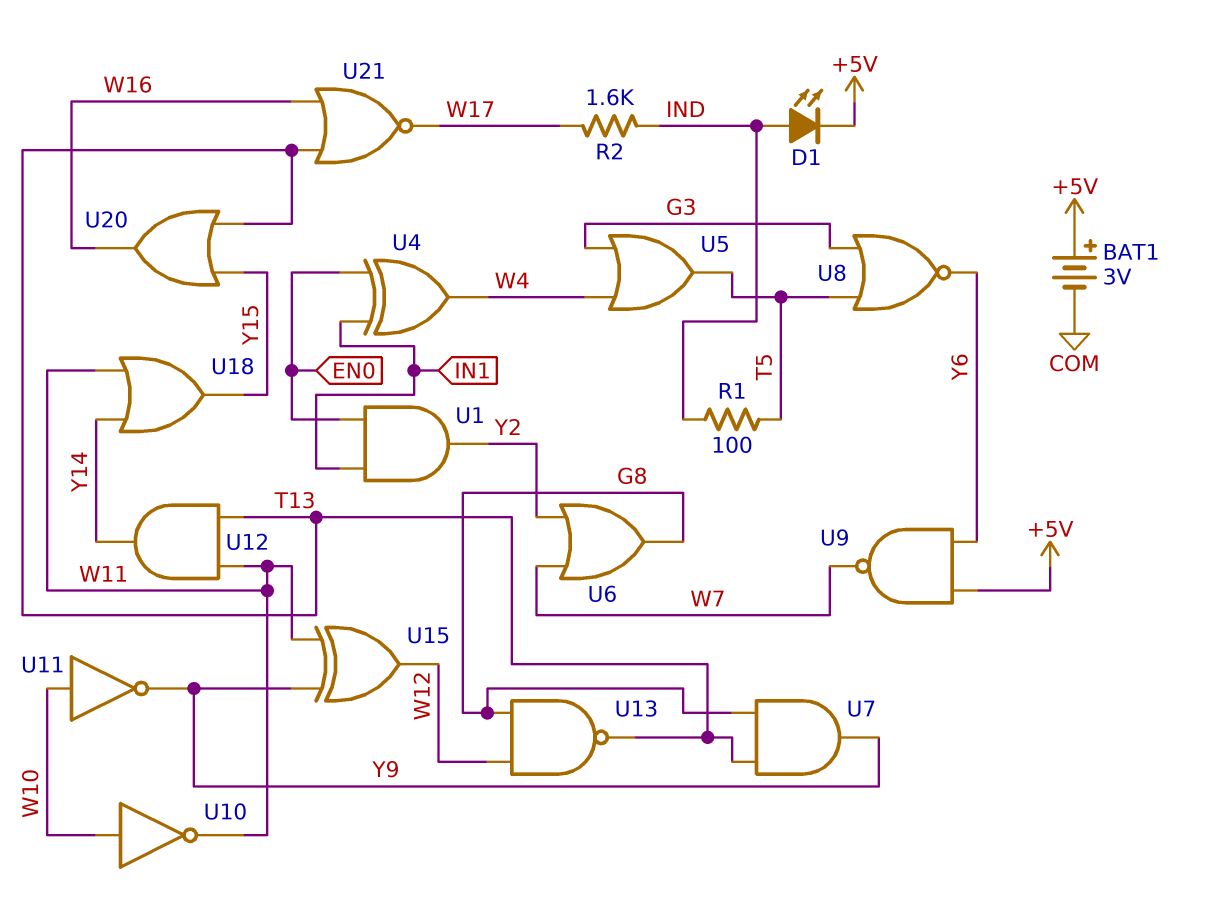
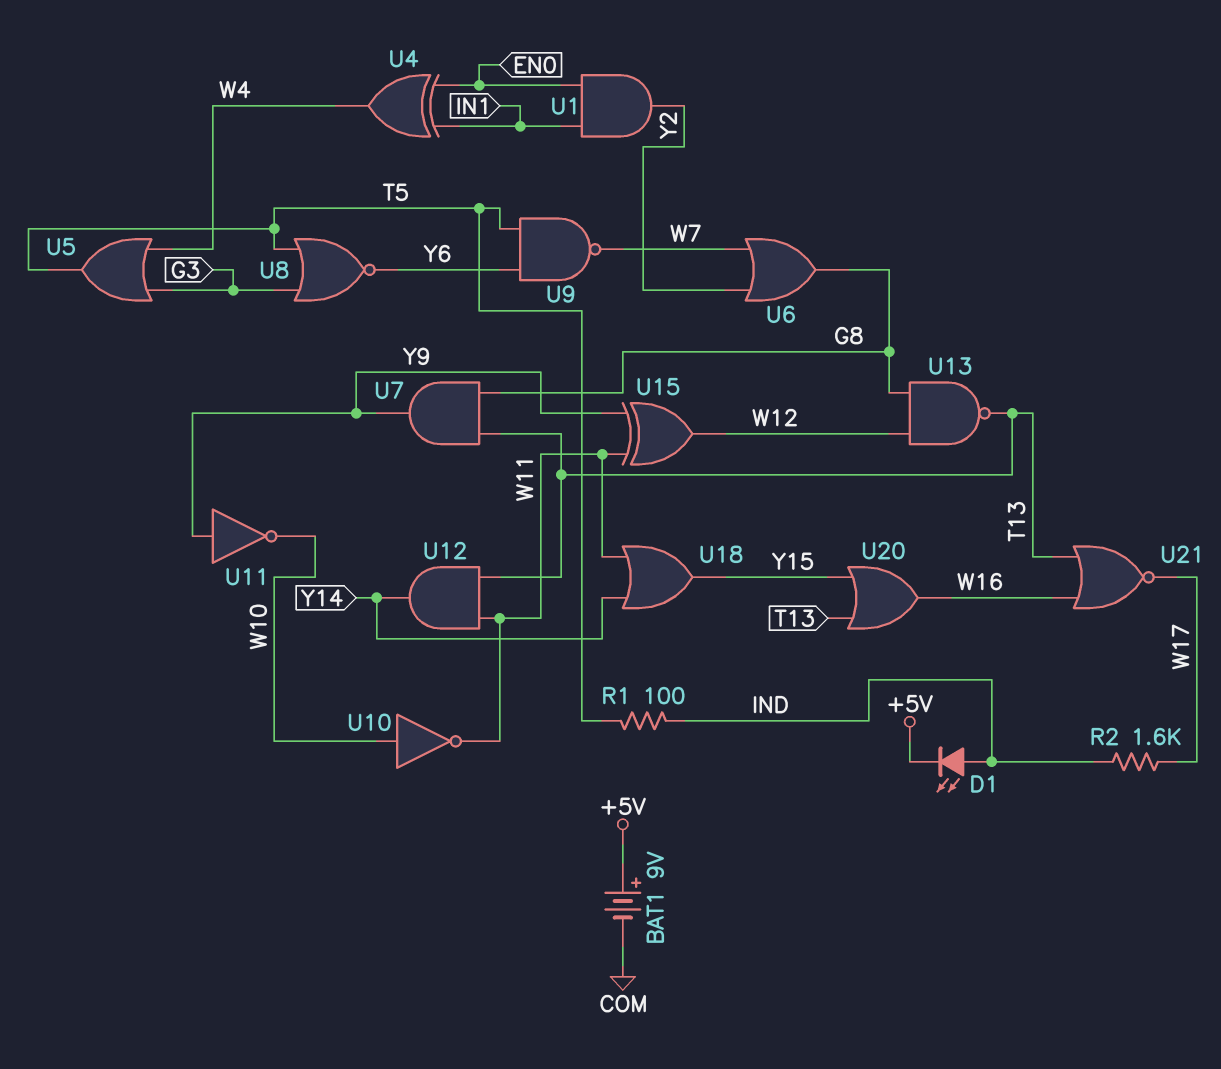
BAT1: 3V (plus +5V, minus COM) -> 9V (plus +5V, minus COM)
U9: NAND (in +5V, in Y6, out W7) -> NAND (in T5, in Y6, out W7)
U11: NOT (in W10, out Y9) -> NOT (in Y9, out W10)

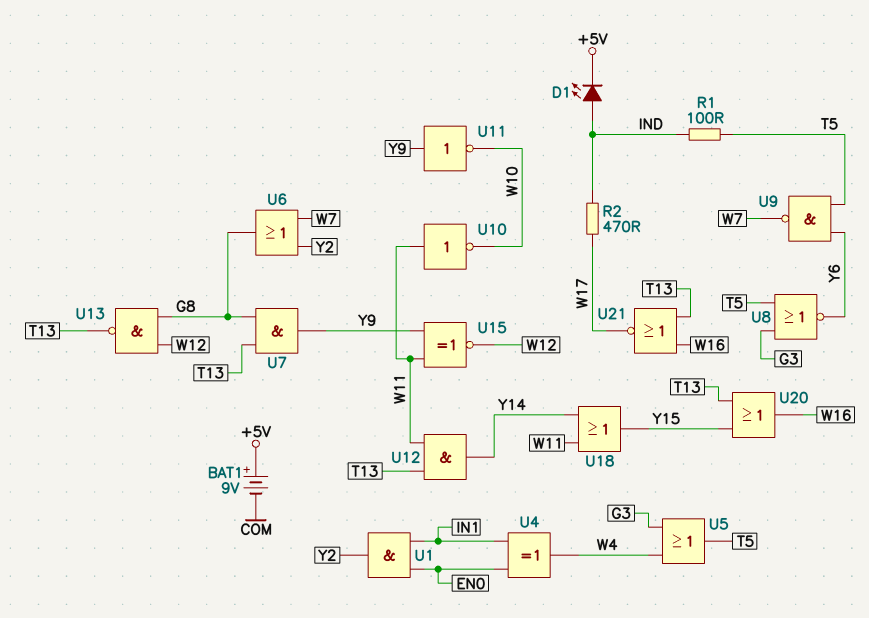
R2: 1.6k (IND, W17) -> 470 (IND, W17)
U10: NOT (in W10, out W11) -> NOT (in W11, out W10)
U15: XOR (in W11, in Y9, out W12) -> XNOR (in W11, in Y9, out W12)

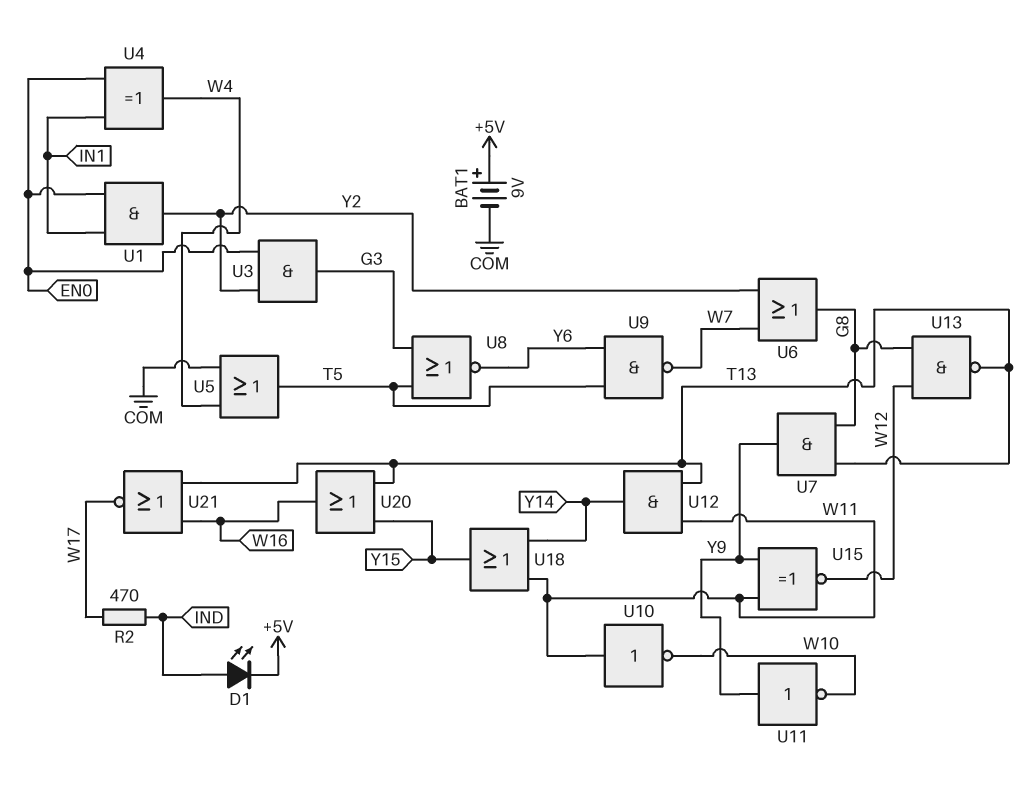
R1: 100 (IND, T5) -> none
U3: none -> AND (in EN0, in Y2, out G3)
U5: OR (in G3, in W4, out T5) -> OR (in COM, in W4, out T5)

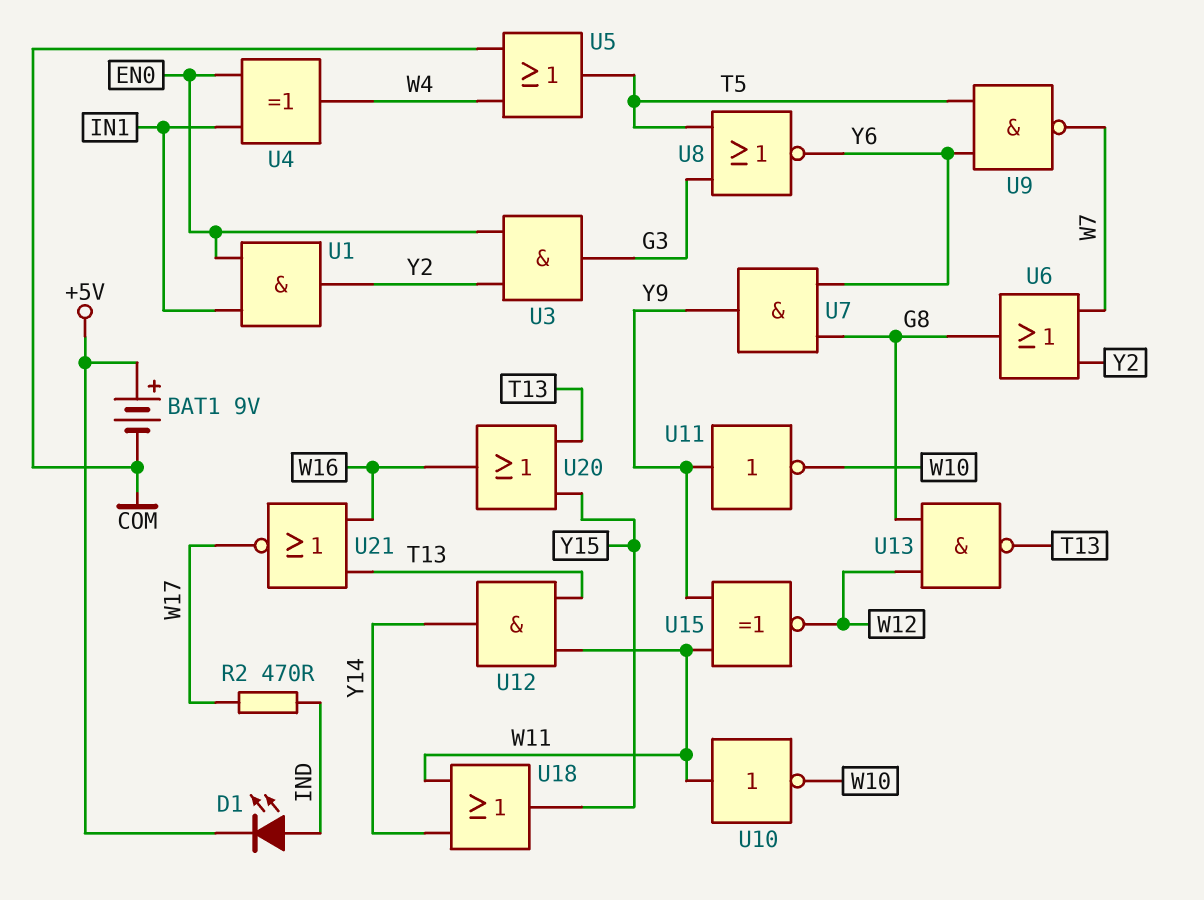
U7: AND (in G8, in T13, out Y9) -> AND (in G8, in Y6, out Y9)

